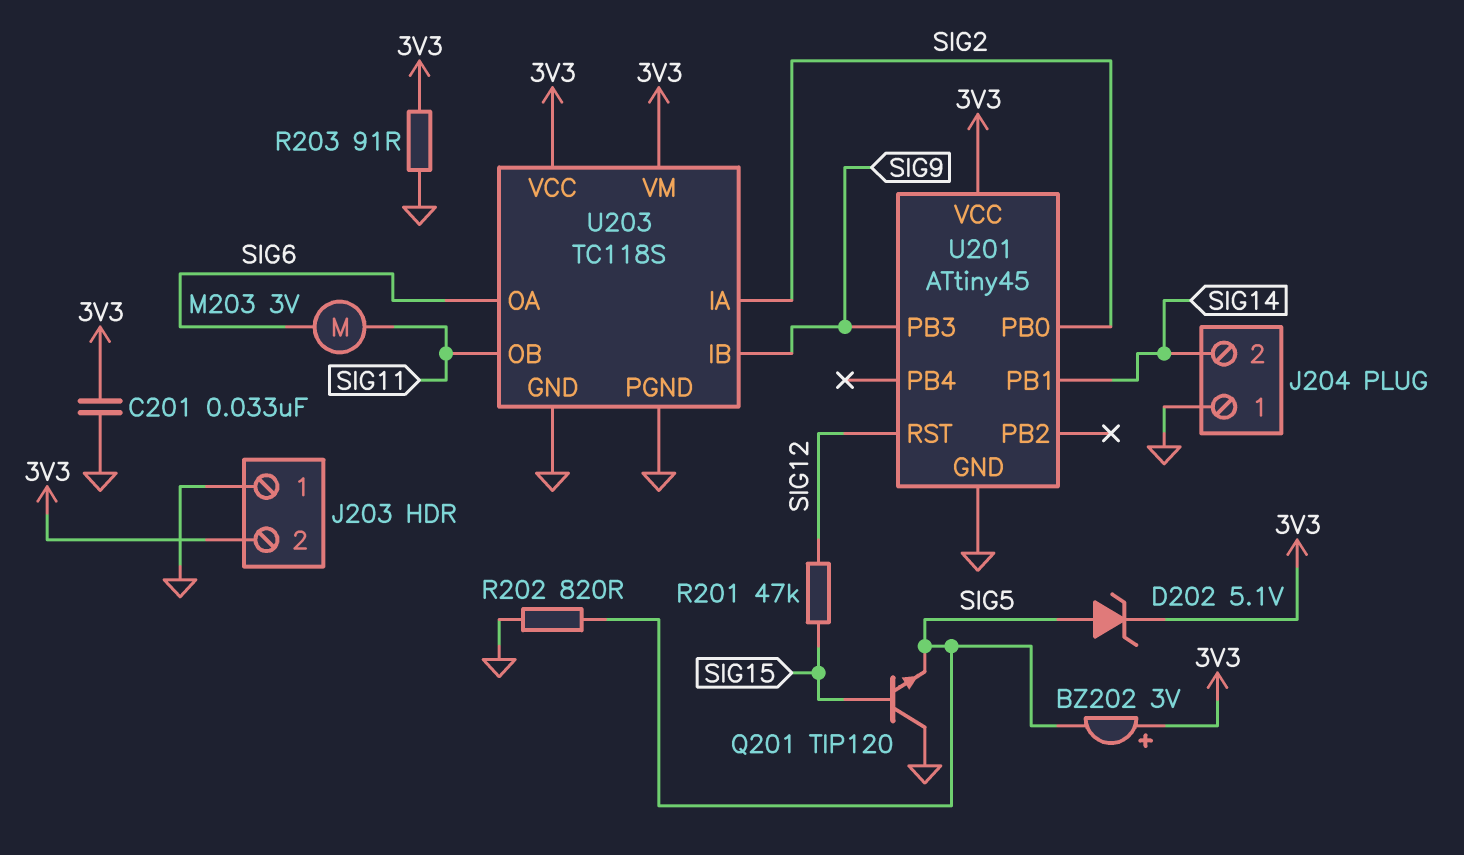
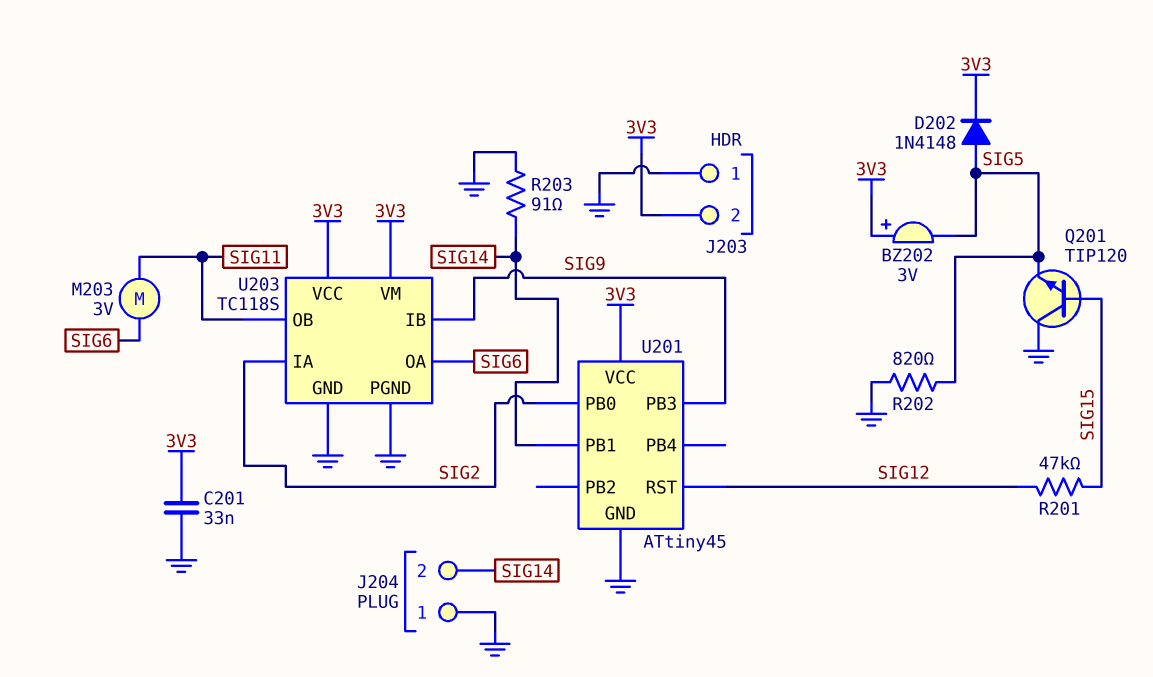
D202: zener 5.1V (A SIG5, K 3V3) -> diode 1N4148 (A SIG5, K 3V3)
R203: 91 (3V3, GND) -> 91 (GND, SIG14)

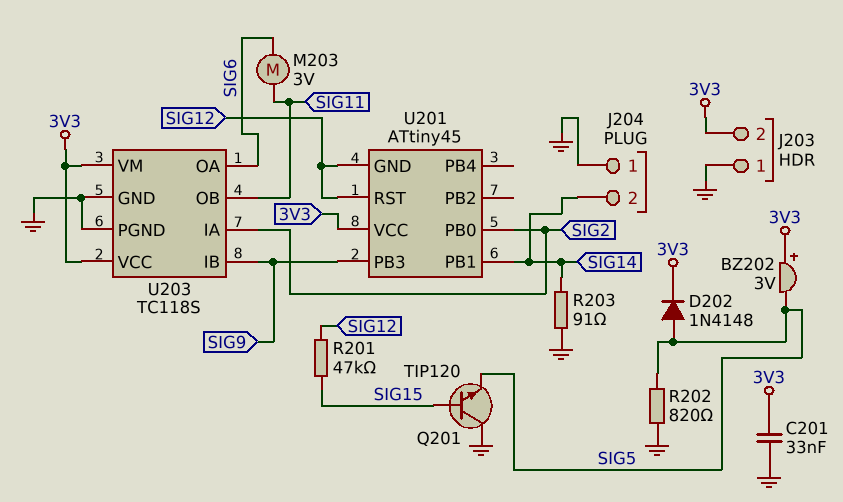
U201 pin GND: GND -> SIG12

